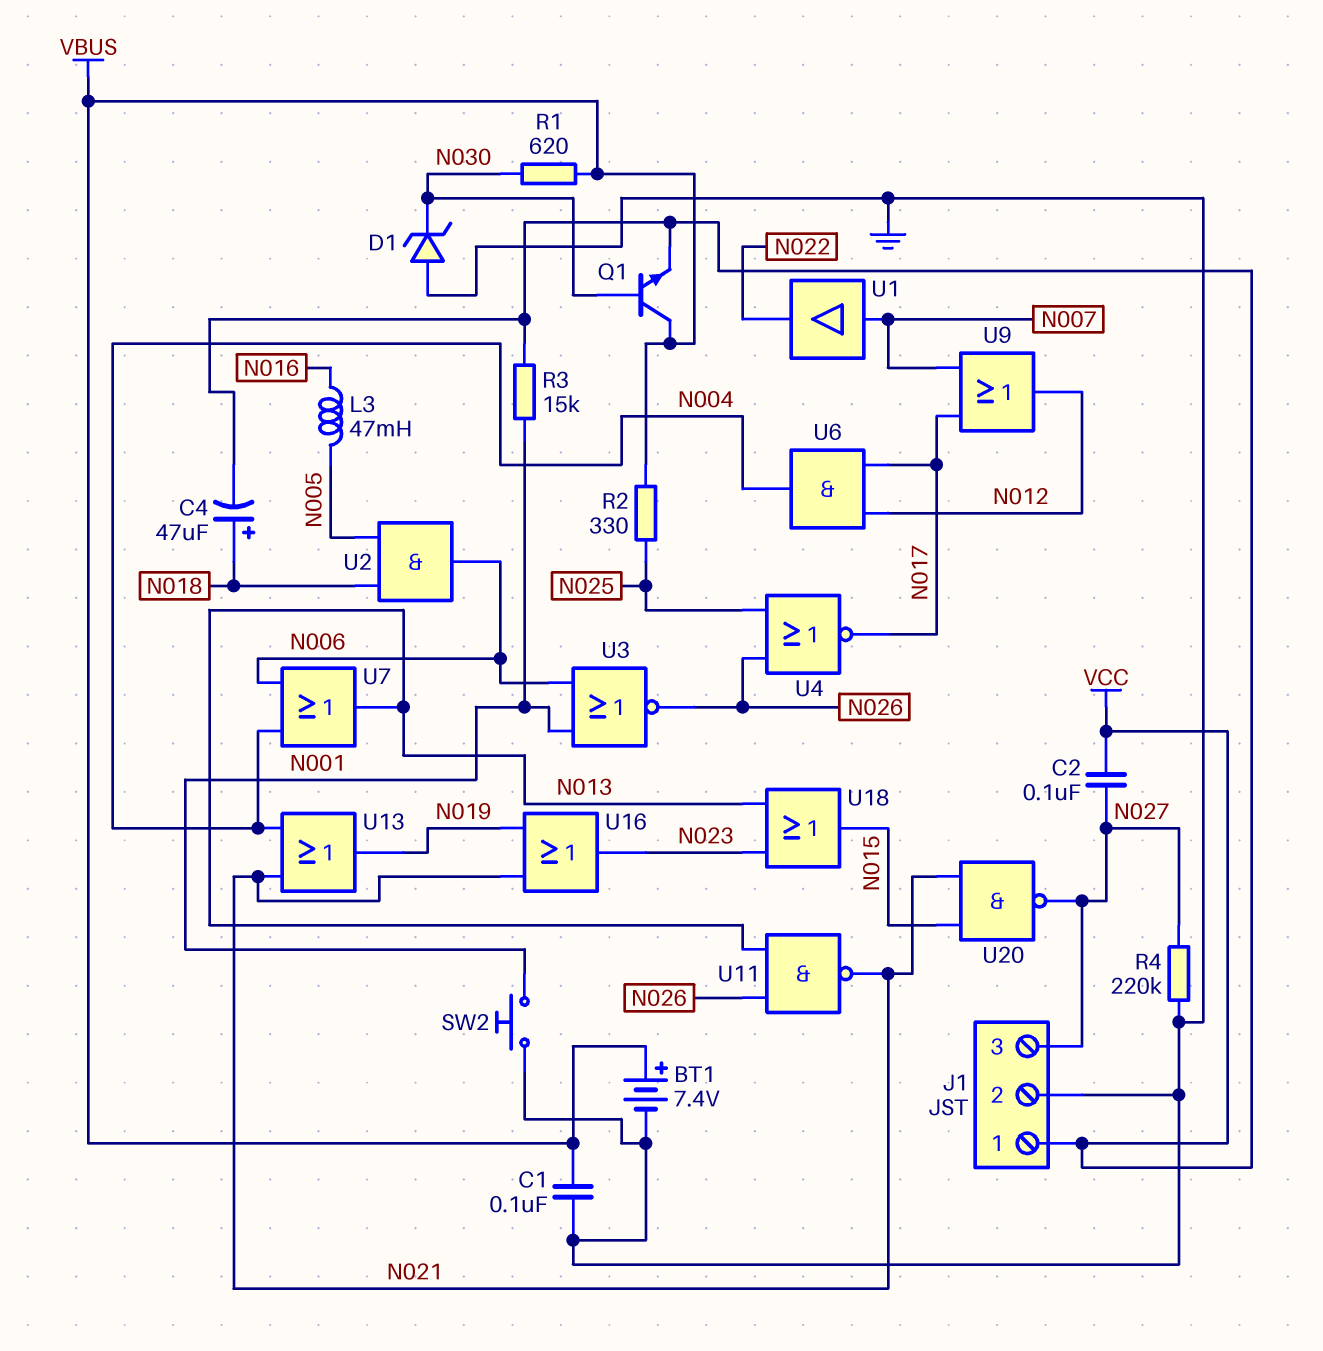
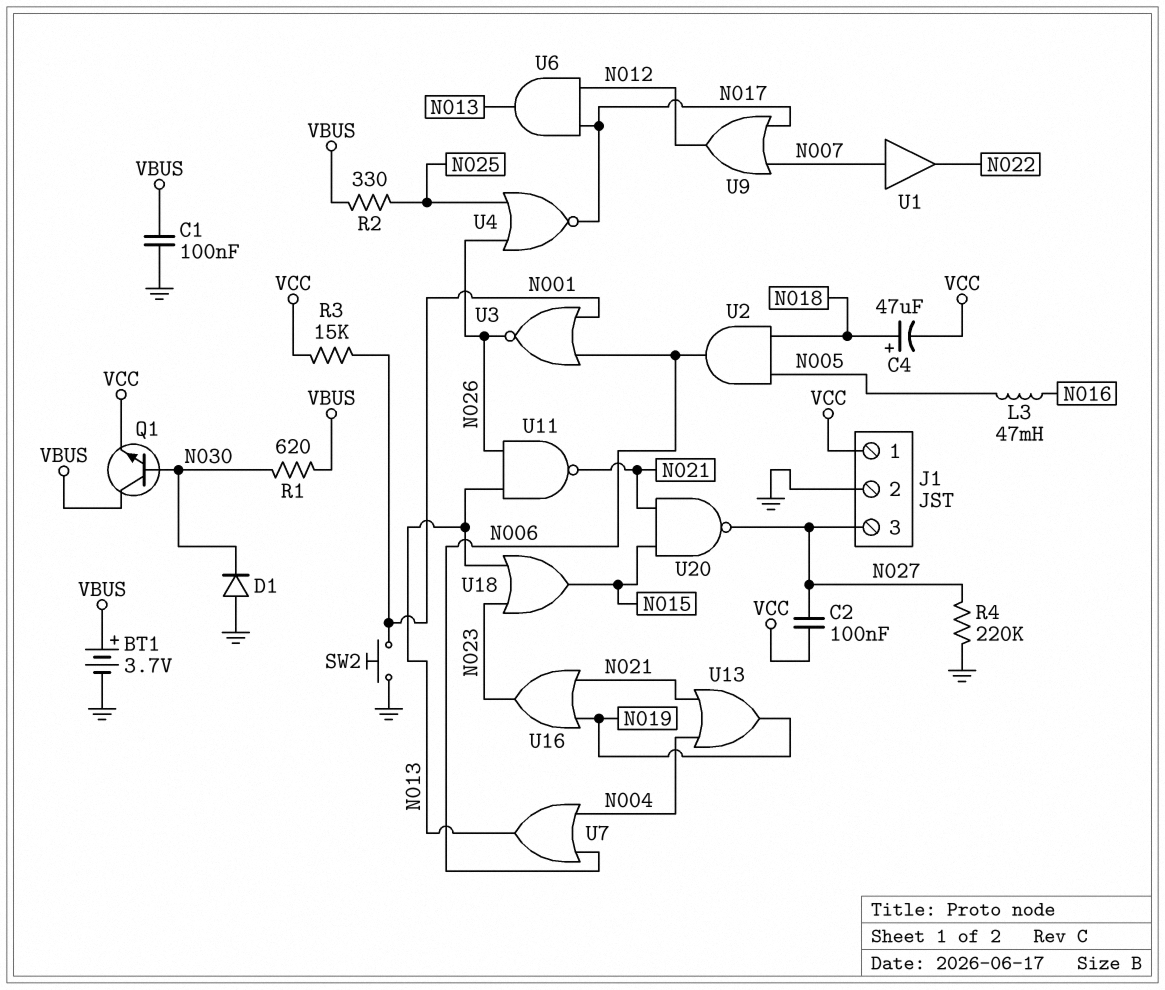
BT1: 7.4V (plus VBUS, minus GND) -> 3.7V (plus VBUS, minus GND)
D1: zener (A GND, K N030) -> diode (A GND, K N030)
U6: AND (in N012, in N017, out N004) -> AND (in N012, in N017, out N013)

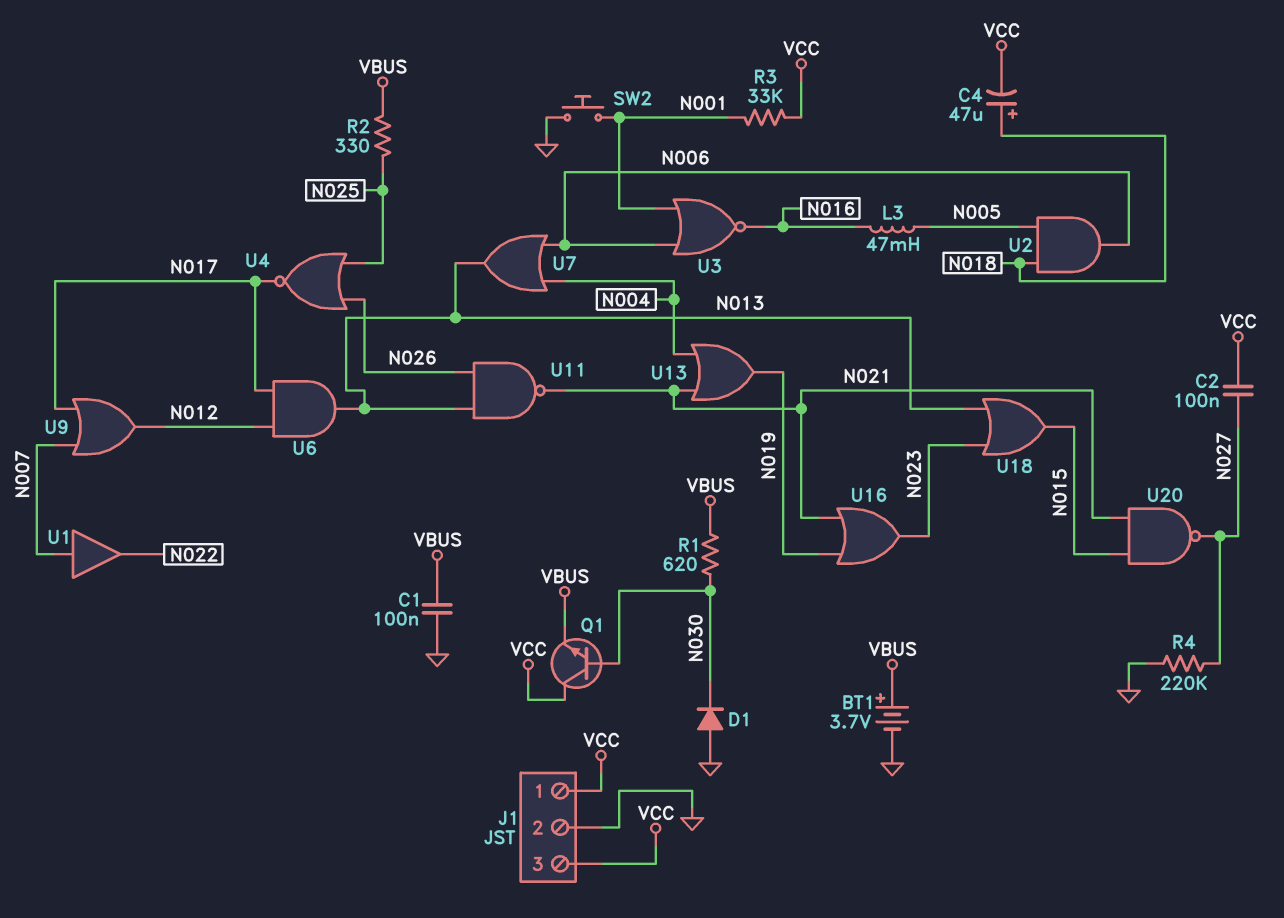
J1 pin 3: N027 -> VCC
Q1: NPN (B N030, C VBUS, E VCC) -> NPN (B N030, C VCC, E VBUS)
R3: 15k (N001, VCC) -> 33k (N001, VCC)
U3: NOR (in N001, in N006, out N026) -> NOR (in N001, in N006, out N016)

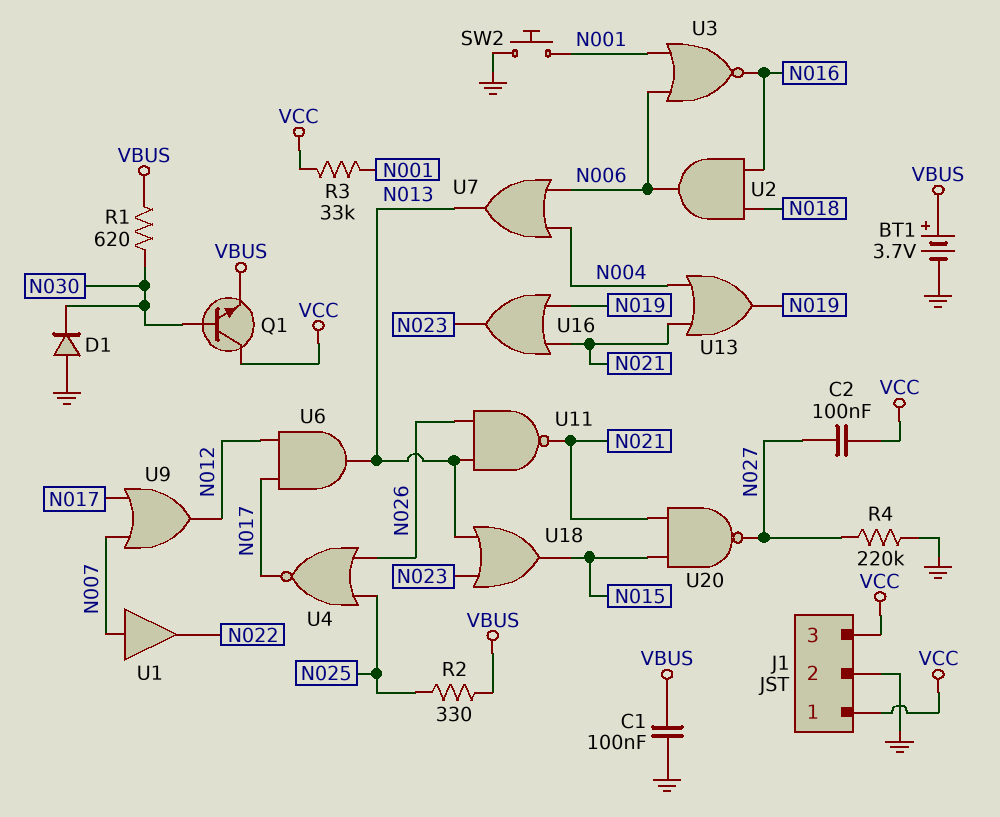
C4: 47uF (plus N018, minus VCC) -> none
L3: 47mH (N005, N016) -> none
U2: AND (in N005, in N018, out N006) -> AND (in N016, in N018, out N006)

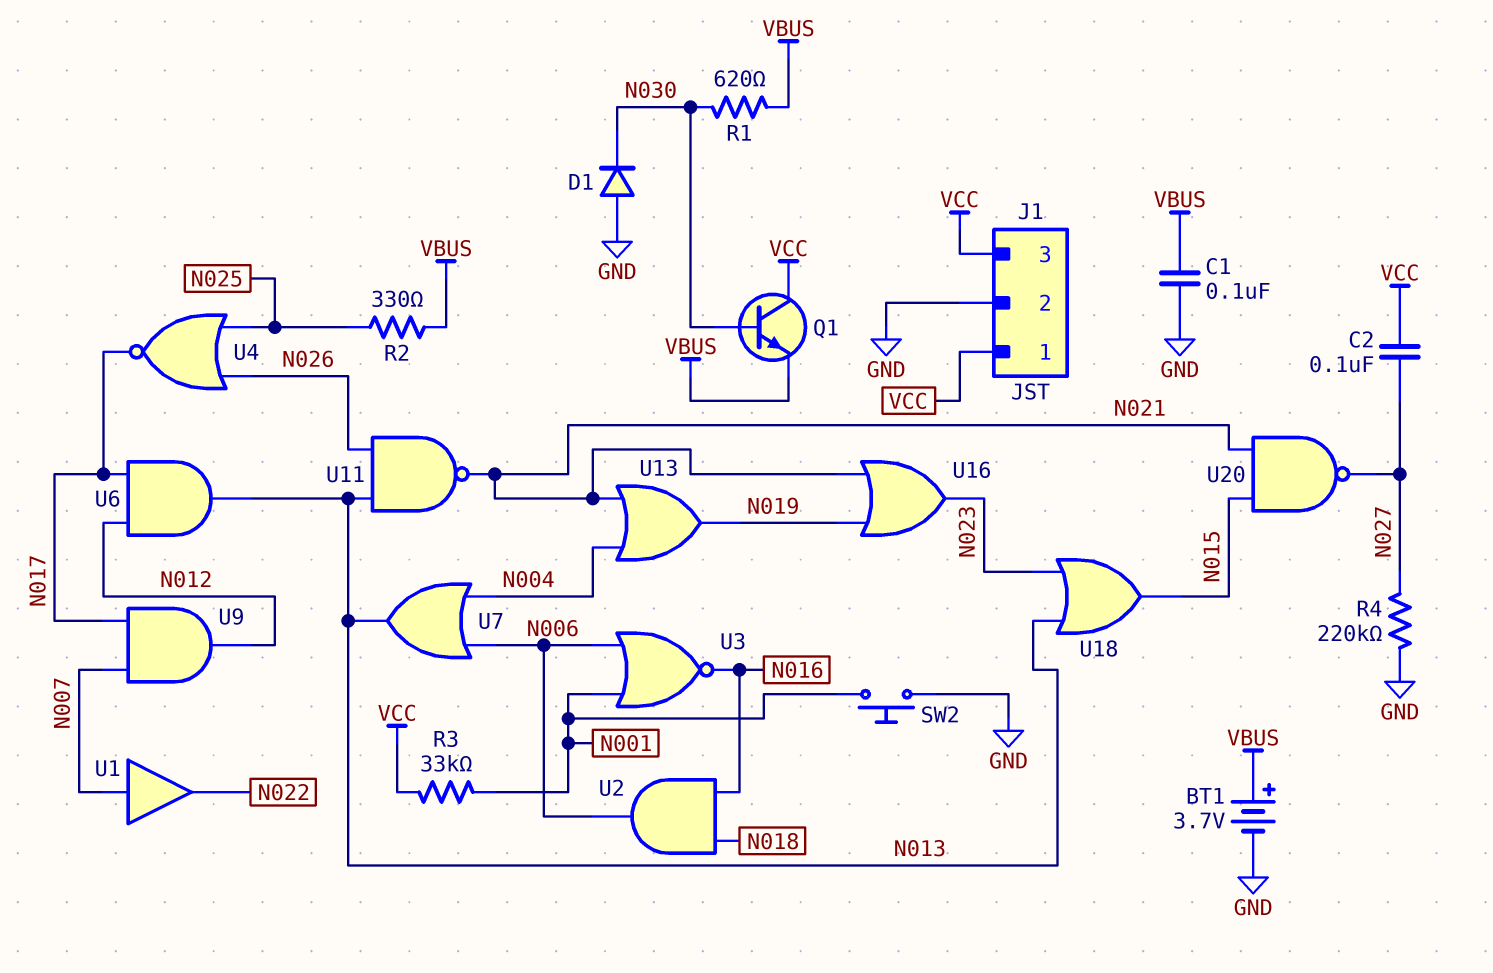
U9: OR (in N007, in N017, out N012) -> AND (in N007, in N017, out N012)

